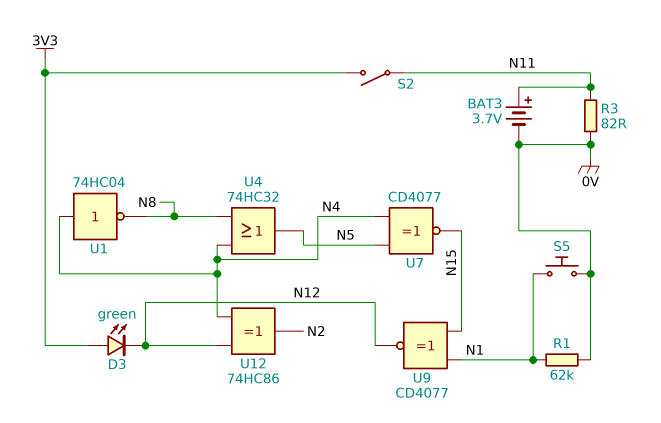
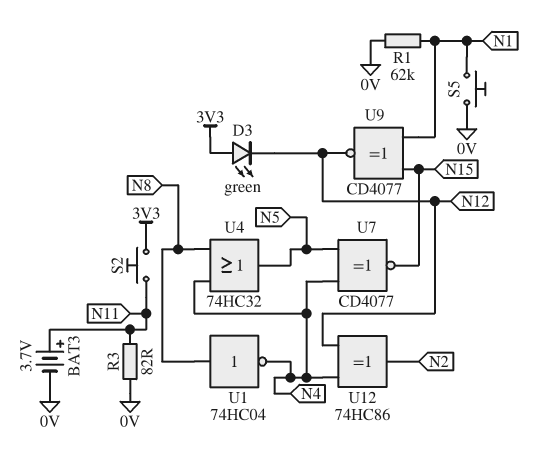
S2: switch (3V3, N11) -> button (3V3, N11)
U1: NOT 74HC04 (in N4, out N8) -> NOT 74HC04 (in N8, out N4)

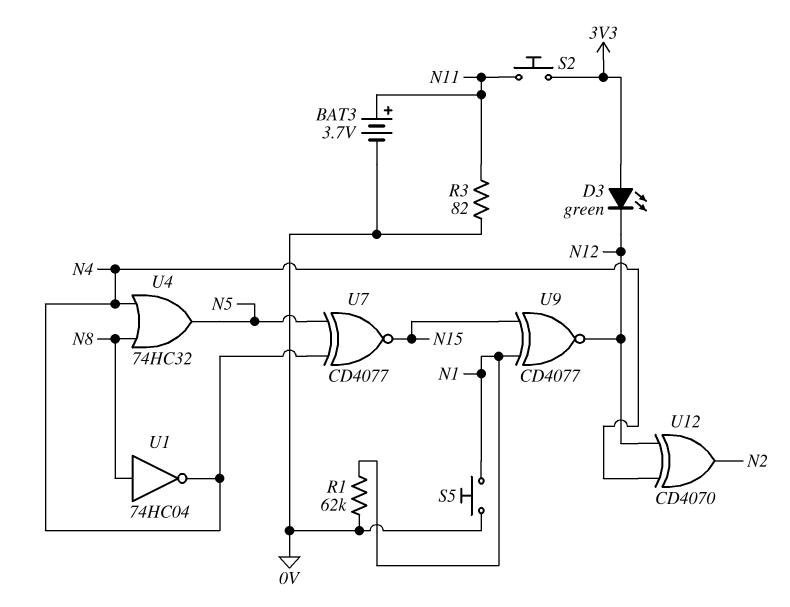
U12: XOR 74HC86 (in N4, in N12, out N2) -> XOR CD4070 (in N4, in N12, out N2)

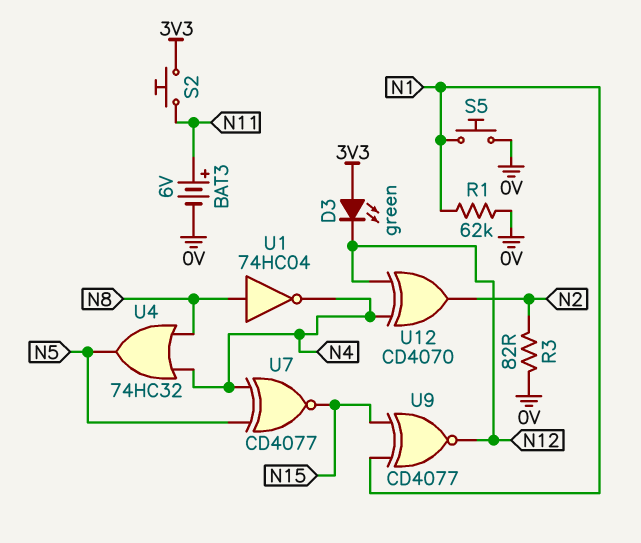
BAT3: 3.7V (plus N11, minus 0V) -> 6V (plus N11, minus 0V)
R3: 82 (0V, N11) -> 82 (0V, N2)

